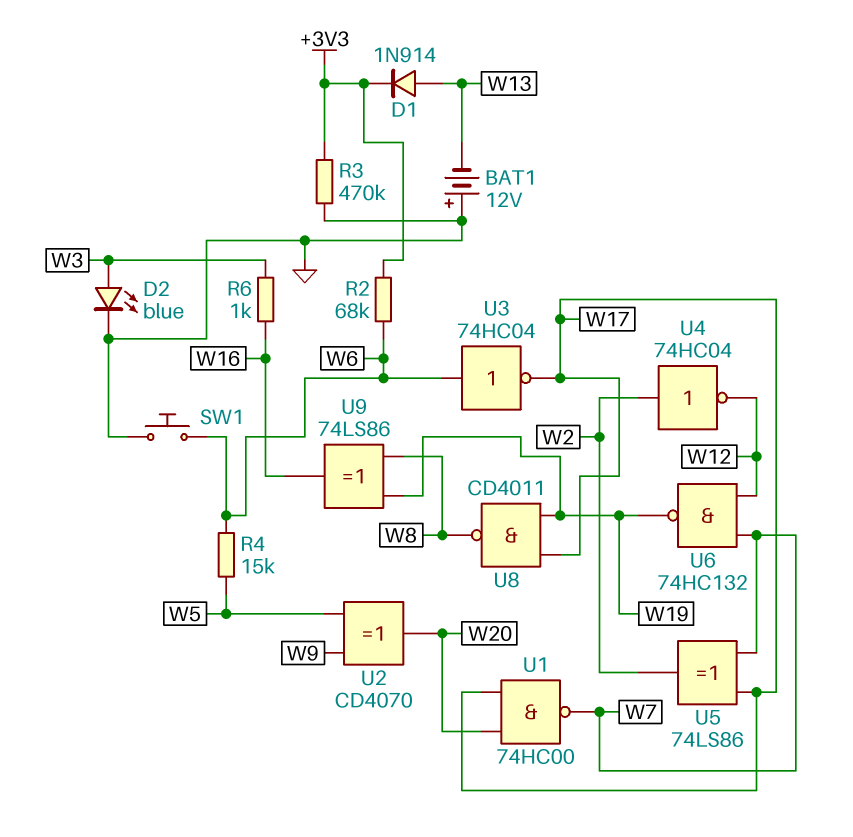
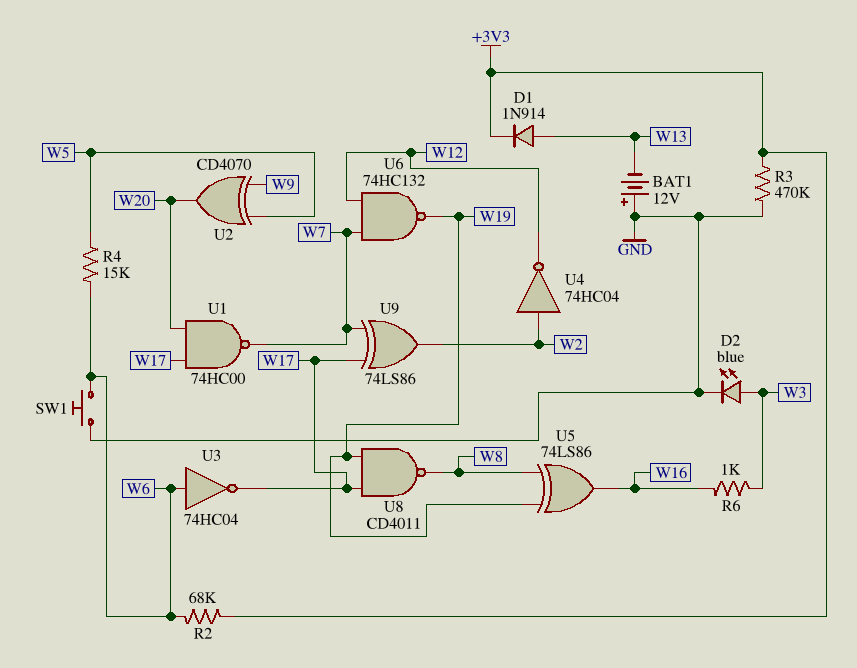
U5: XOR 74LS86 (in W7, in W17, out W2) -> XOR 74LS86 (in W8, in W19, out W16)
U9: XOR 74LS86 (in W8, in W19, out W16) -> XOR 74LS86 (in W7, in W17, out W2)

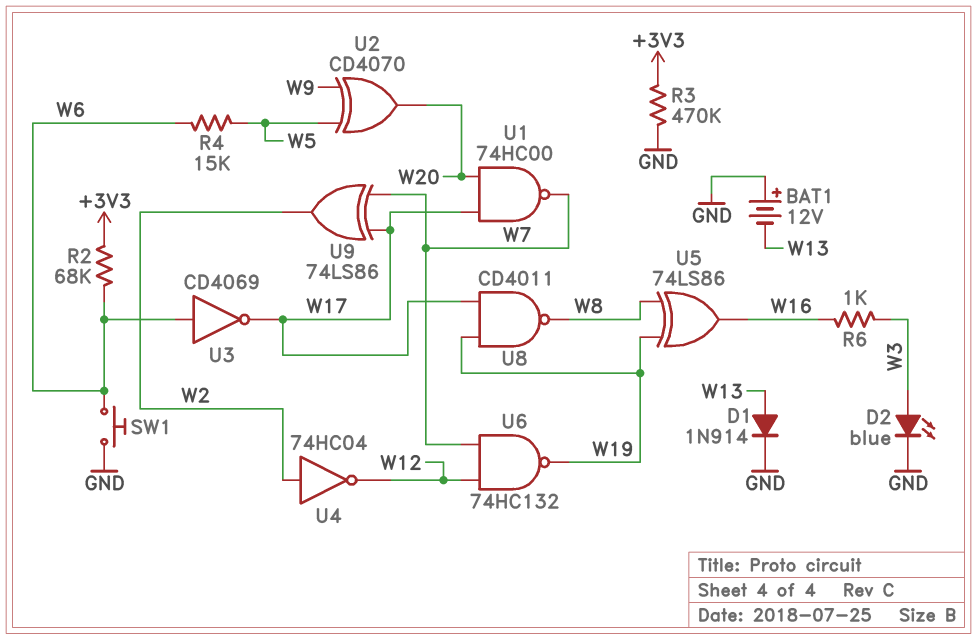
D1: diode 1N914 (A W13, K +3V3) -> diode 1N914 (A W13, K GND)
U3: NOT 74HC04 (in W6, out W17) -> NOT CD4069 (in W6, out W17)

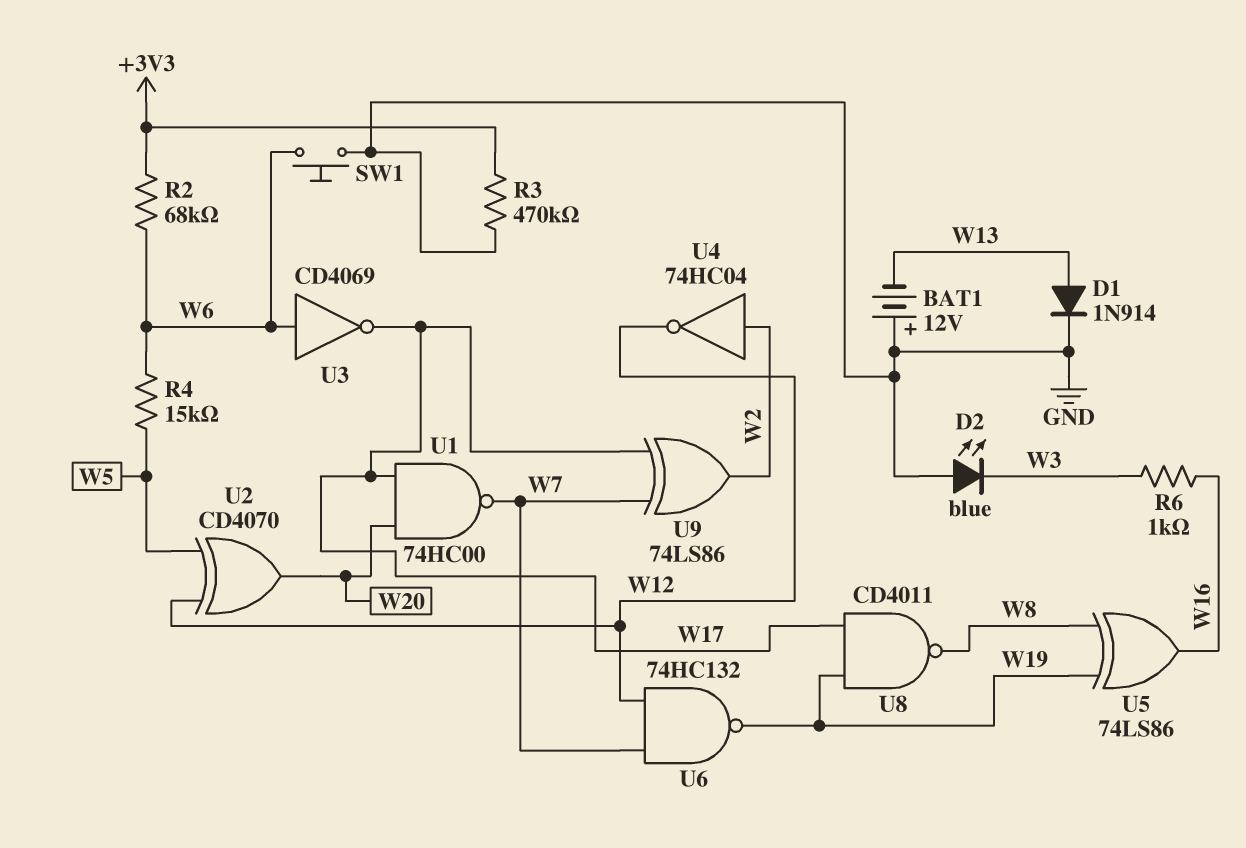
D2: LED blue (A W3, K GND) -> LED blue (A GND, K W3)
U2: XOR CD4070 (in W5, in W9, out W20) -> XOR CD4070 (in W5, in W12, out W20)

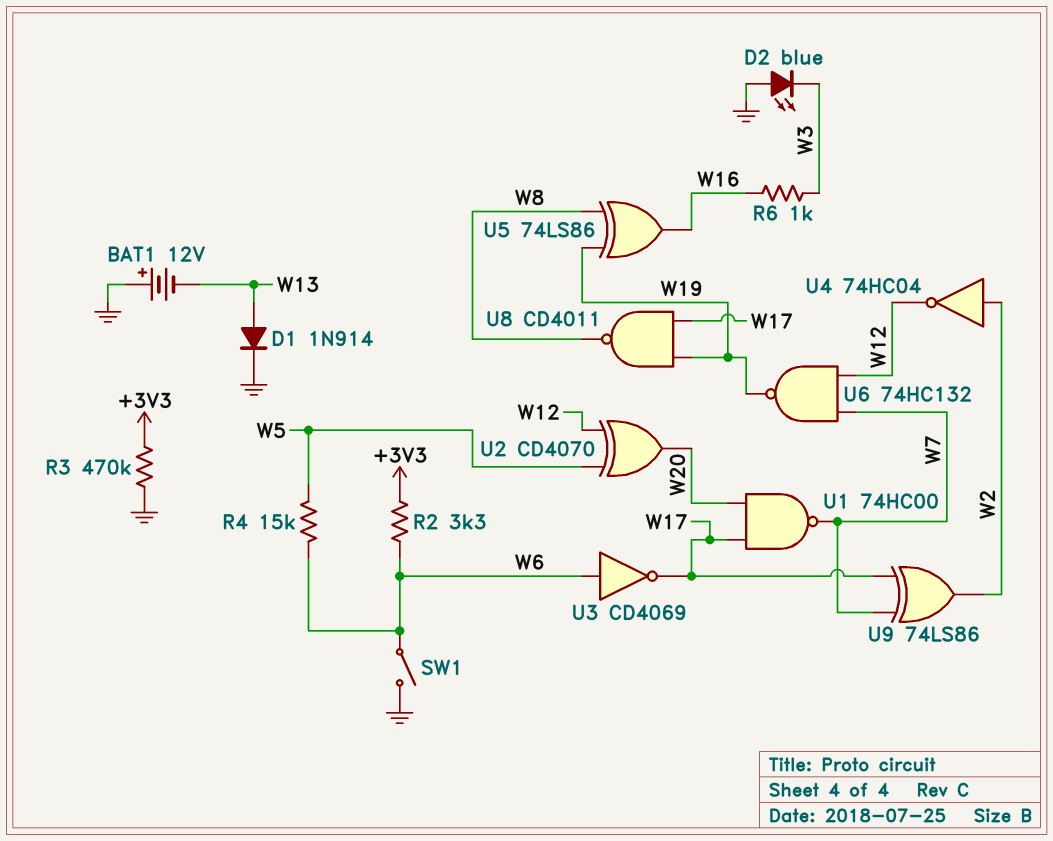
R2: 68k (+3V3, W6) -> 3.3k (+3V3, W6)
SW1: button (GND, W6) -> switch (GND, W6)

